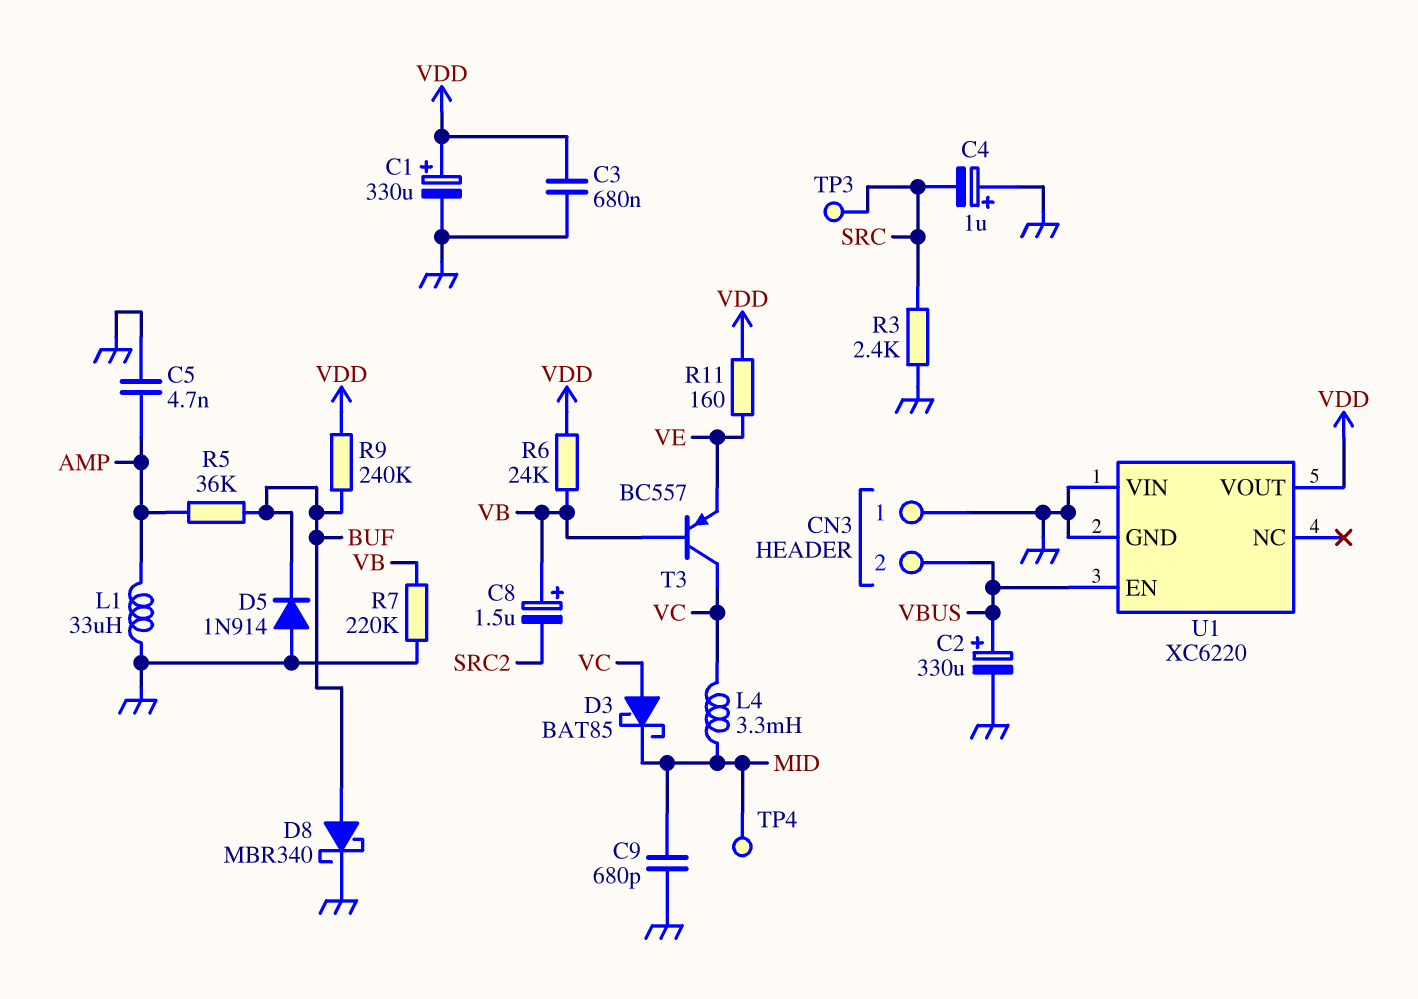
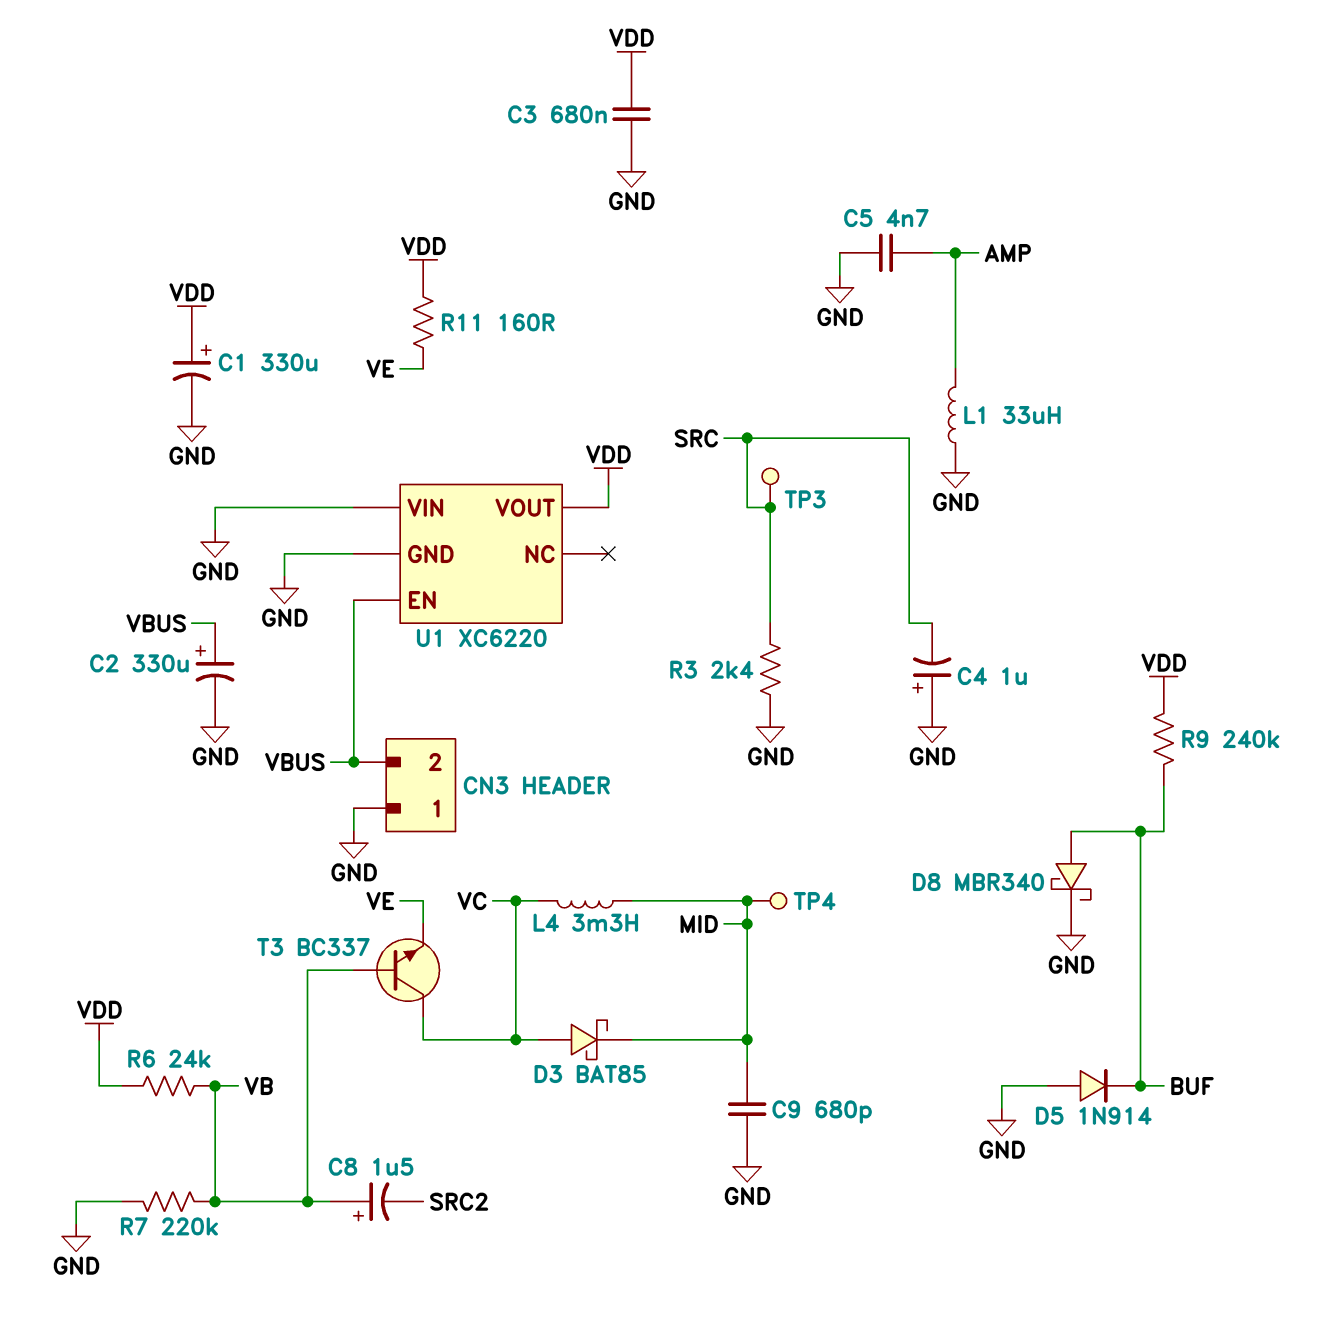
R5: 36k (AMP, BUF) -> none
T3: PNP BC557 (B VB, C VC, E VE) -> NPN BC337 (B VB, C VC, E VE)

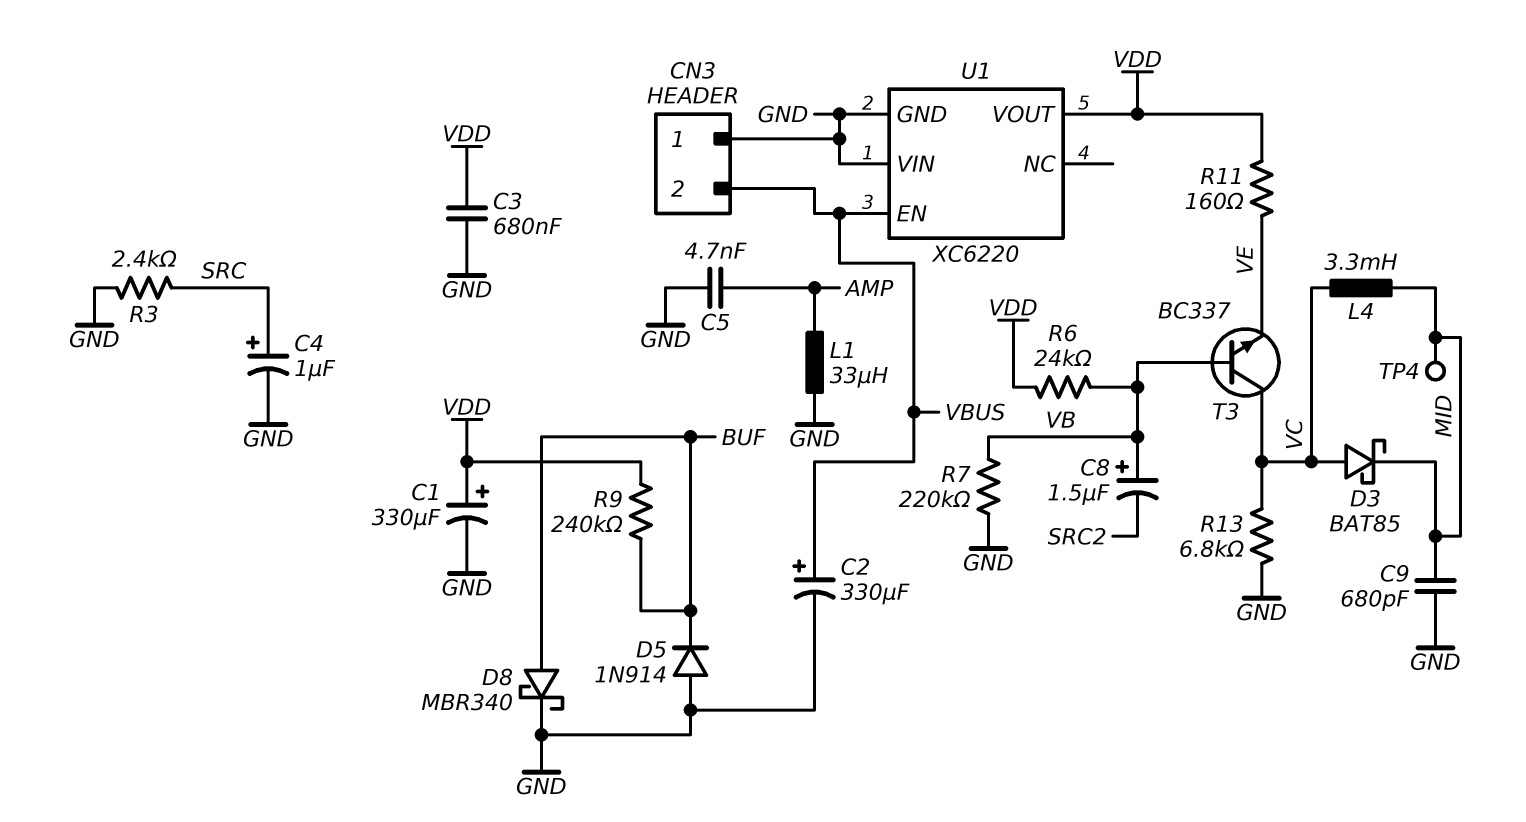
C4: 1uF (plus GND, minus SRC) -> 1uF (plus SRC, minus GND)
R13: none -> 6.8k (GND, VC)
TP3: test point (SRC) -> none

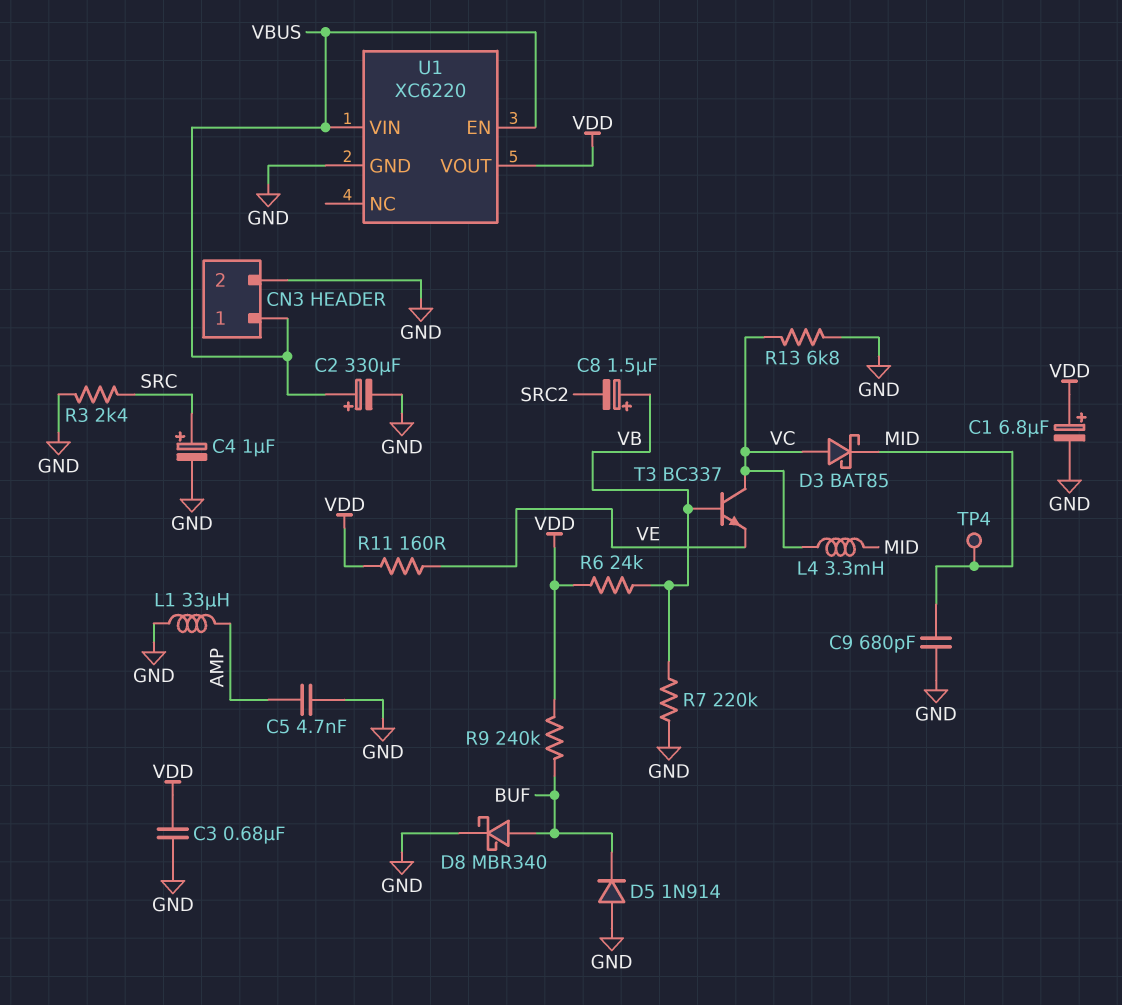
C1: 330uF (plus VDD, minus GND) -> 6.8uF (plus VDD, minus GND)
CN3 pin 1: GND -> VBUS
CN3 pin 2: VBUS -> GND
U1 pin VIN: GND -> VBUS

